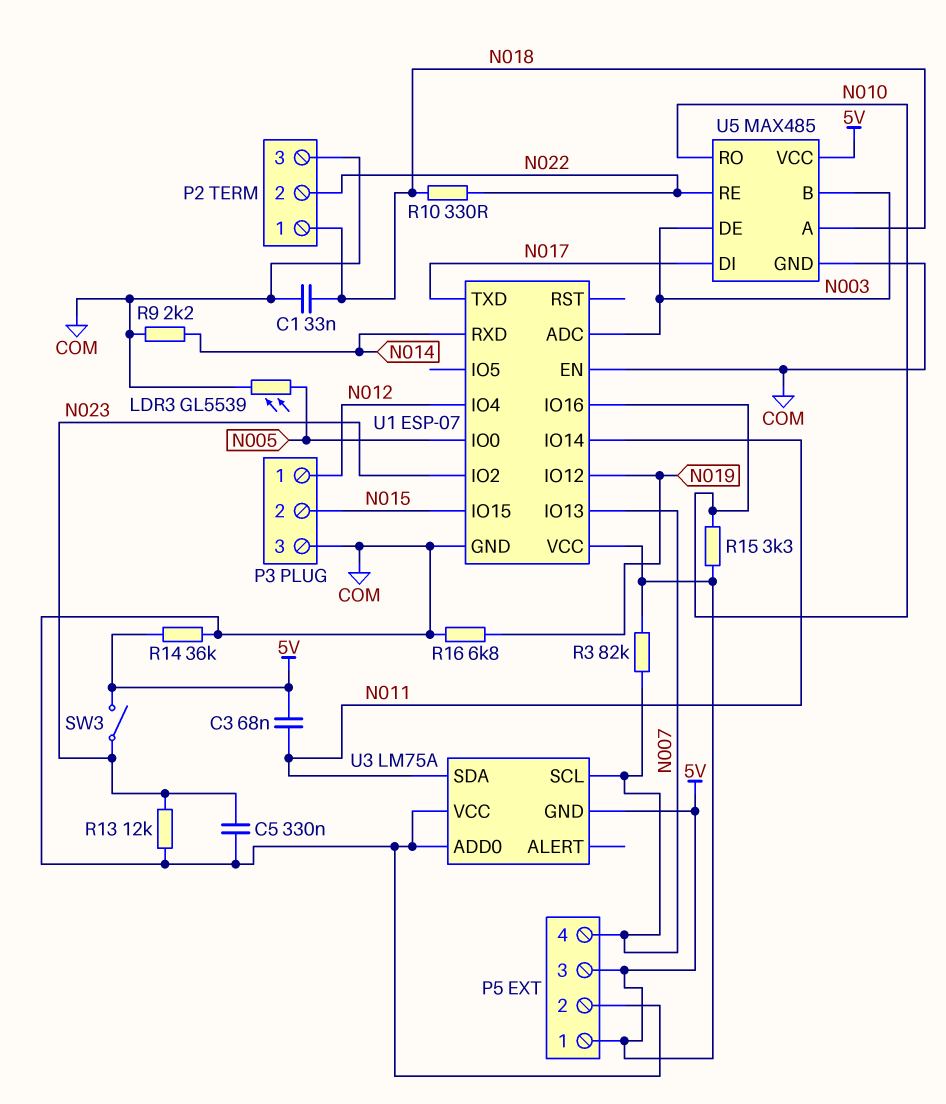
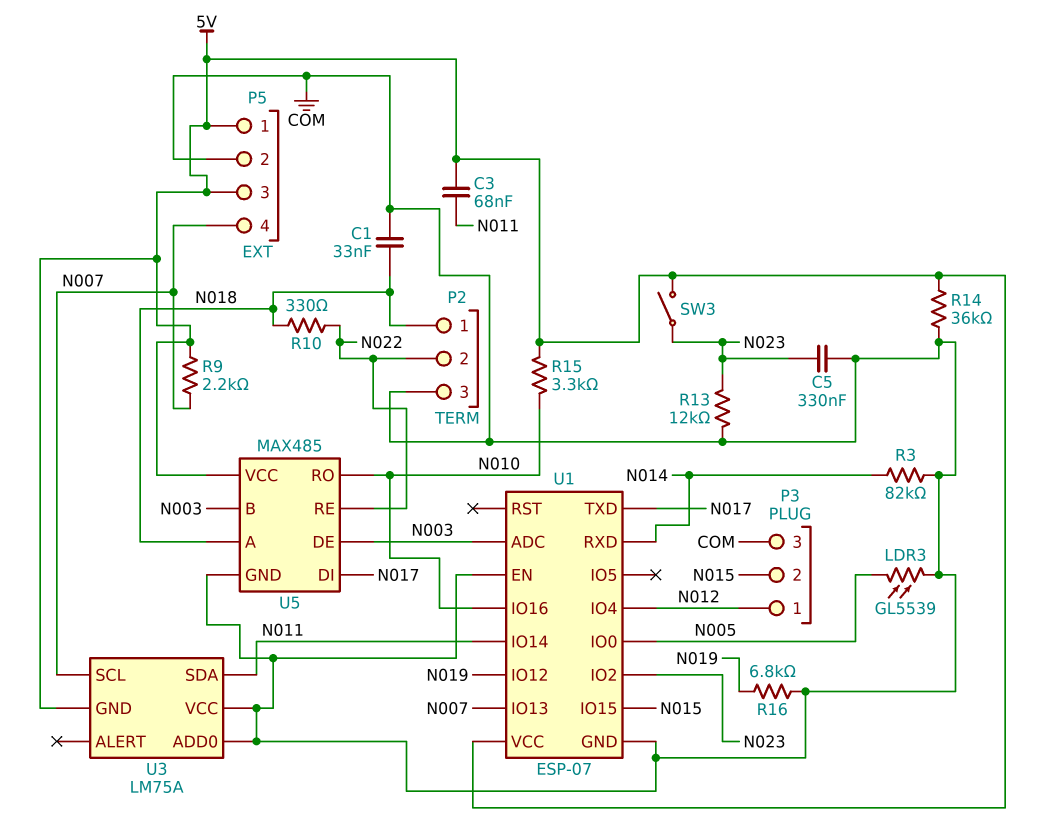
R3: 82k (5V, N007) -> 82k (COM, N014)
R9: 2.2k (COM, N014) -> 2.2k (5V, N007)

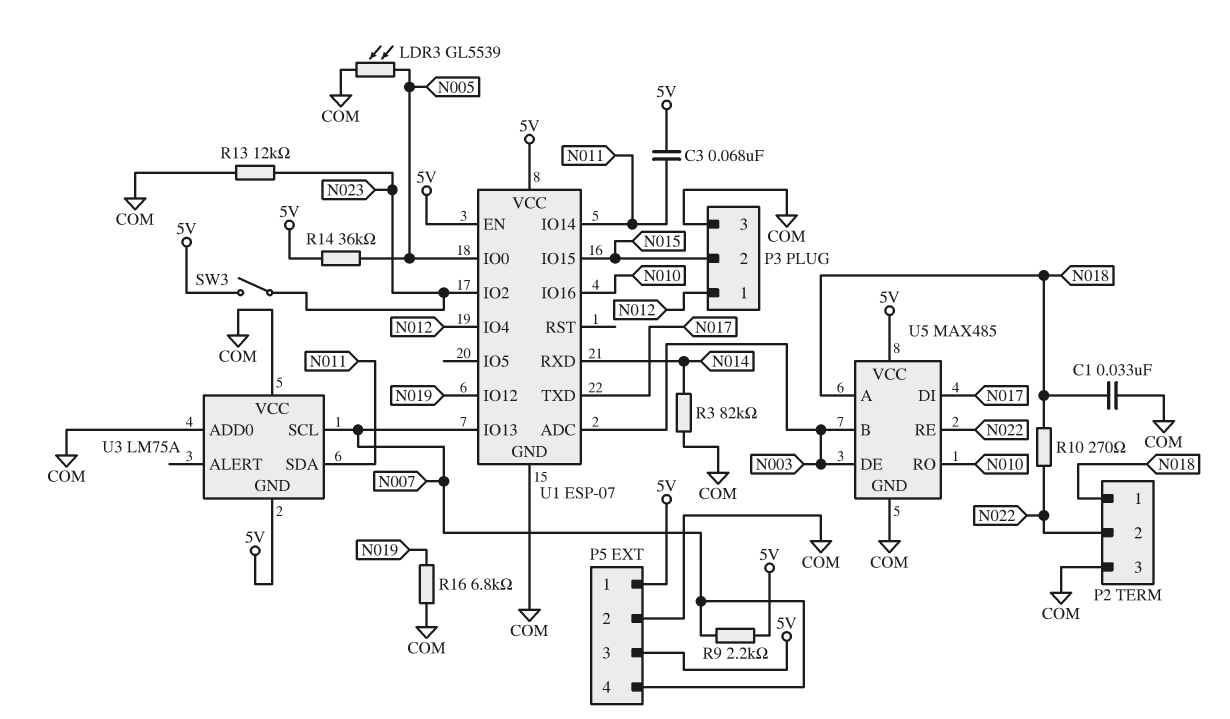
C5: 330nF (COM, N023) -> none
R10: 330 (N018, N022) -> 270 (N018, N022)
R14: 36k (5V, COM) -> 36k (5V, N005)
R15: 3.3k (5V, N010) -> none
U1 pin EN: COM -> 5V

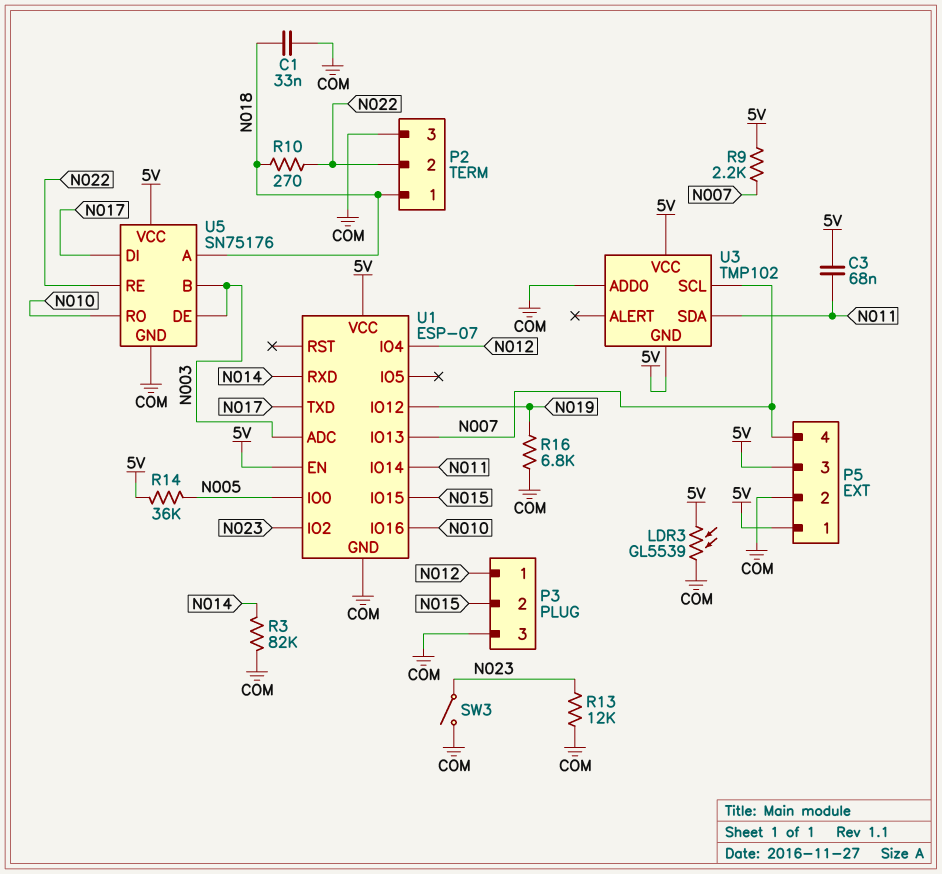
LDR3: GL5539 (COM, N005) -> GL5539 (5V, COM)
SW3: switch (5V, N023) -> switch (COM, N023)
U3: LM75A -> TMP102
U3 pin VCC: COM -> 5V
U5: MAX485 -> SN75176

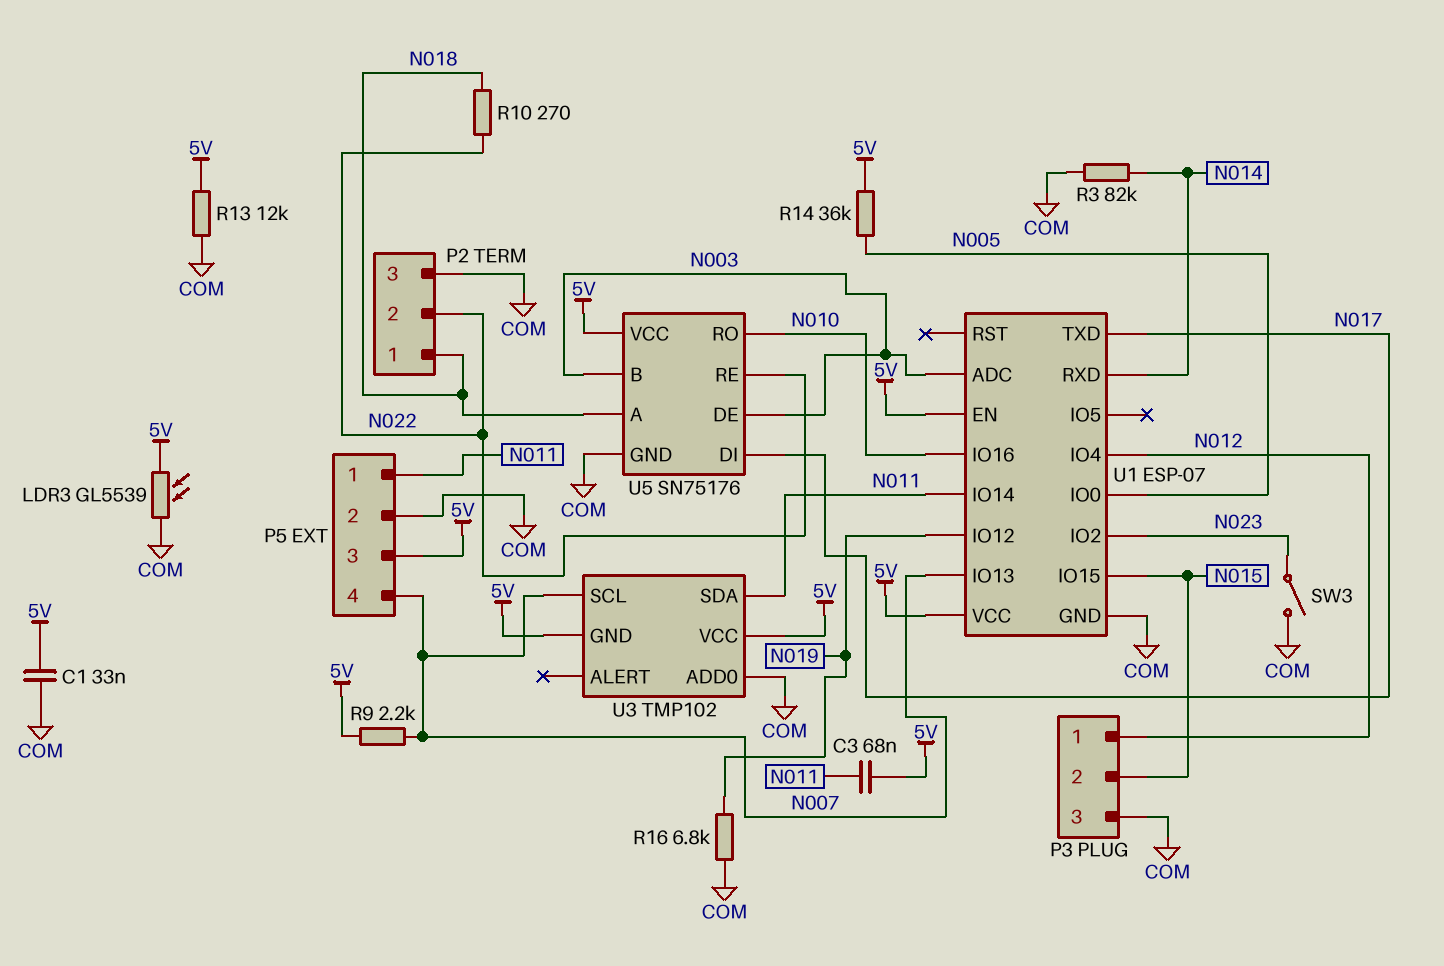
C1: 33nF (COM, N018) -> 33nF (5V, COM)
P5 pin 1: 5V -> N011
R13: 12k (COM, N023) -> 12k (5V, COM)

